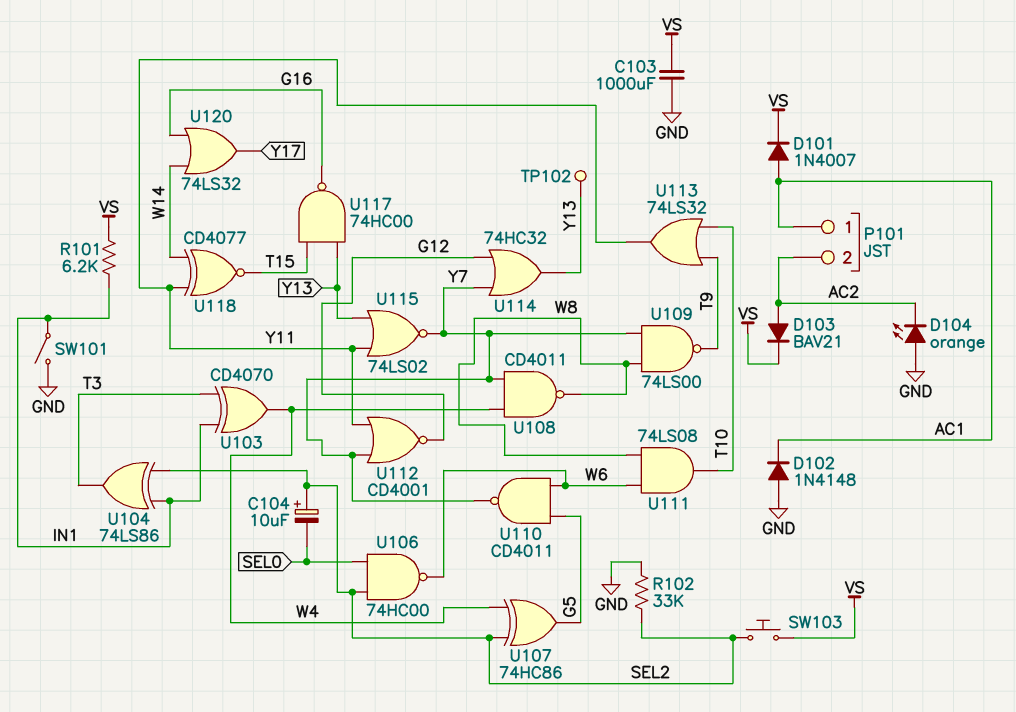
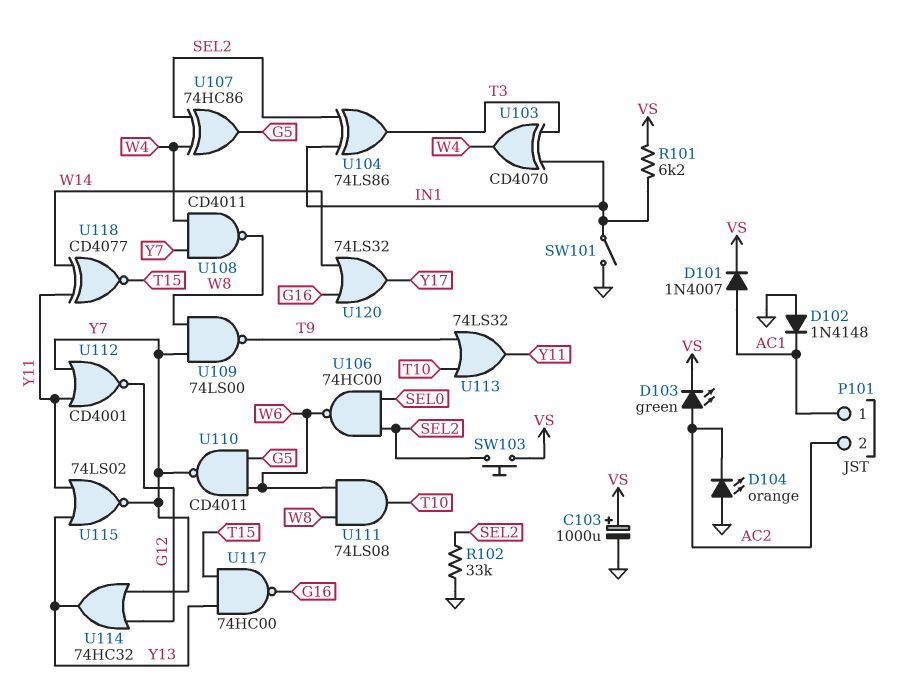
C103: 1000uF (GND, VS) -> 1000uF (plus VS, minus GND)
C104: 10uF (plus SEL2, minus SEL0) -> none
D103: diode BAV21 (A AC2, K VS) -> LED green (A AC2, K VS)
TP102: test point (Y13) -> none

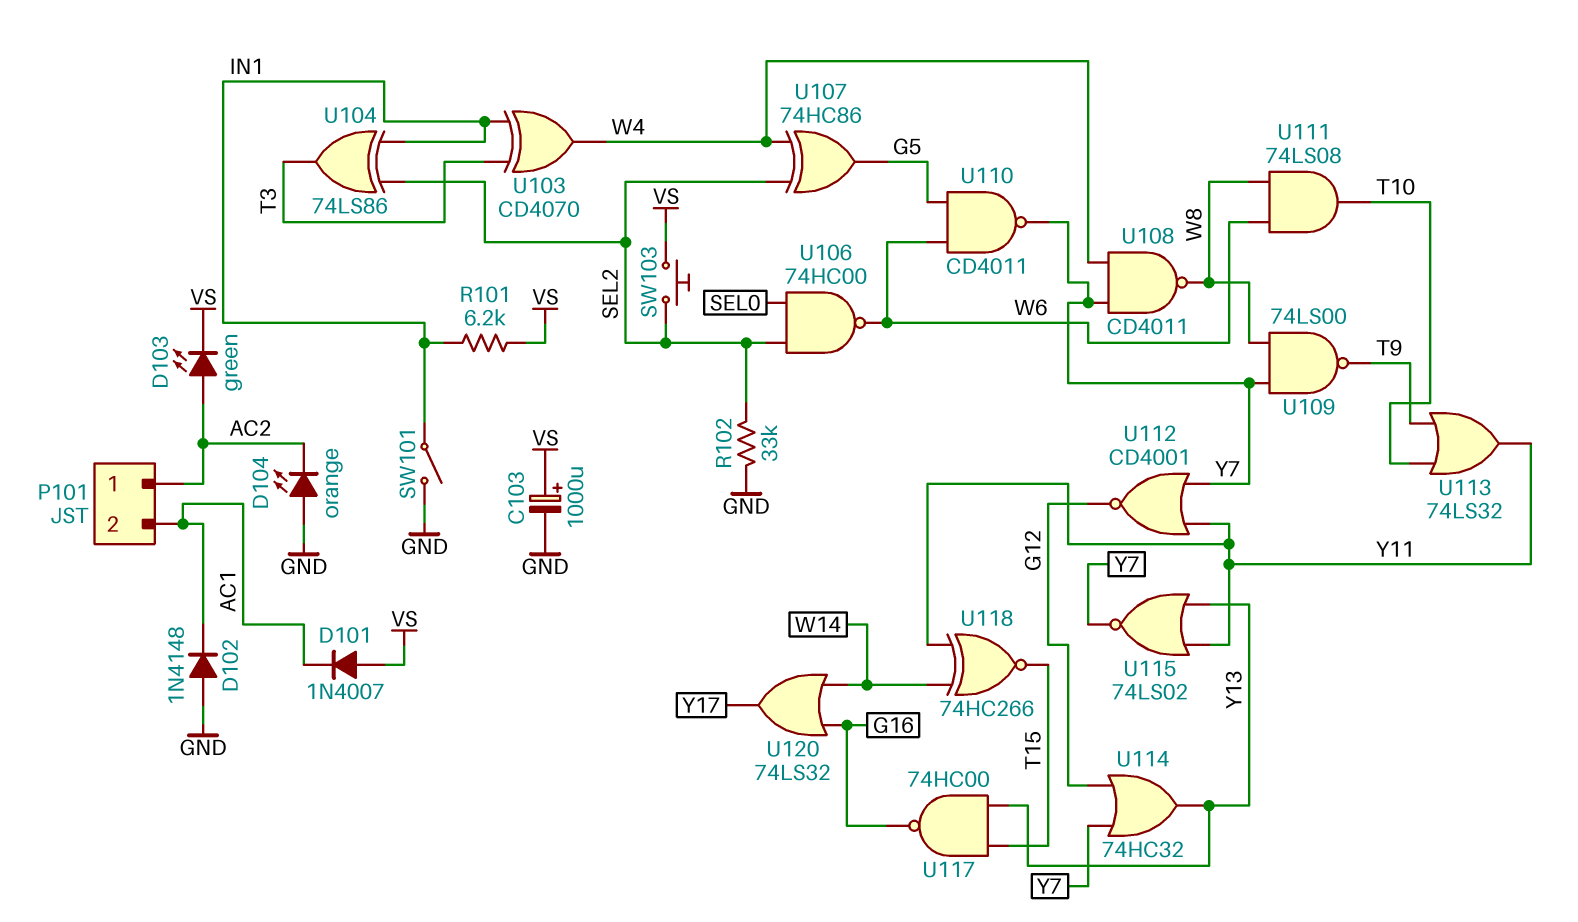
D101: diode 1N4007 (A AC1, K VS) -> diode 1N4007 (A VS, K AC1)
P101 pin 1: AC1 -> AC2
P101 pin 2: AC2 -> AC1
U118: XNOR CD4077 (in W14, in Y11, out T15) -> XNOR 74HC266 (in W14, in Y11, out T15)

